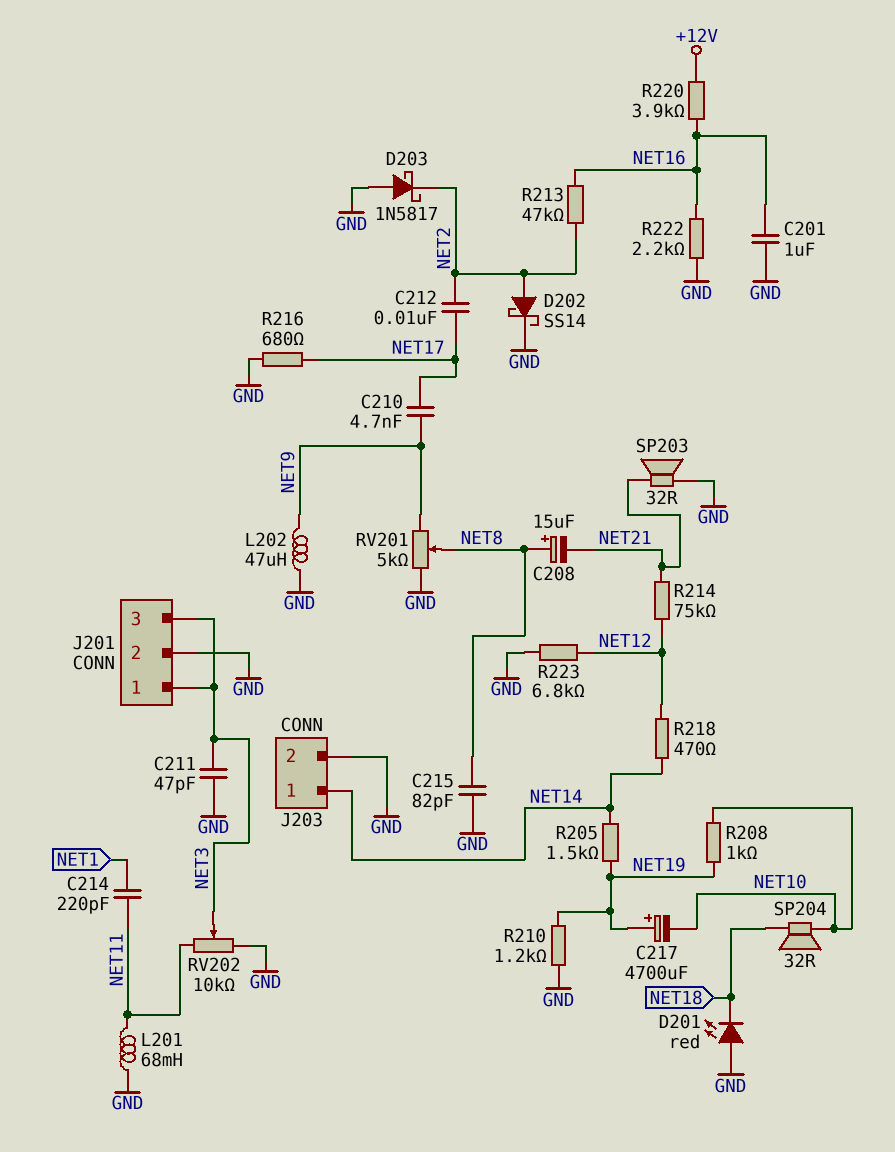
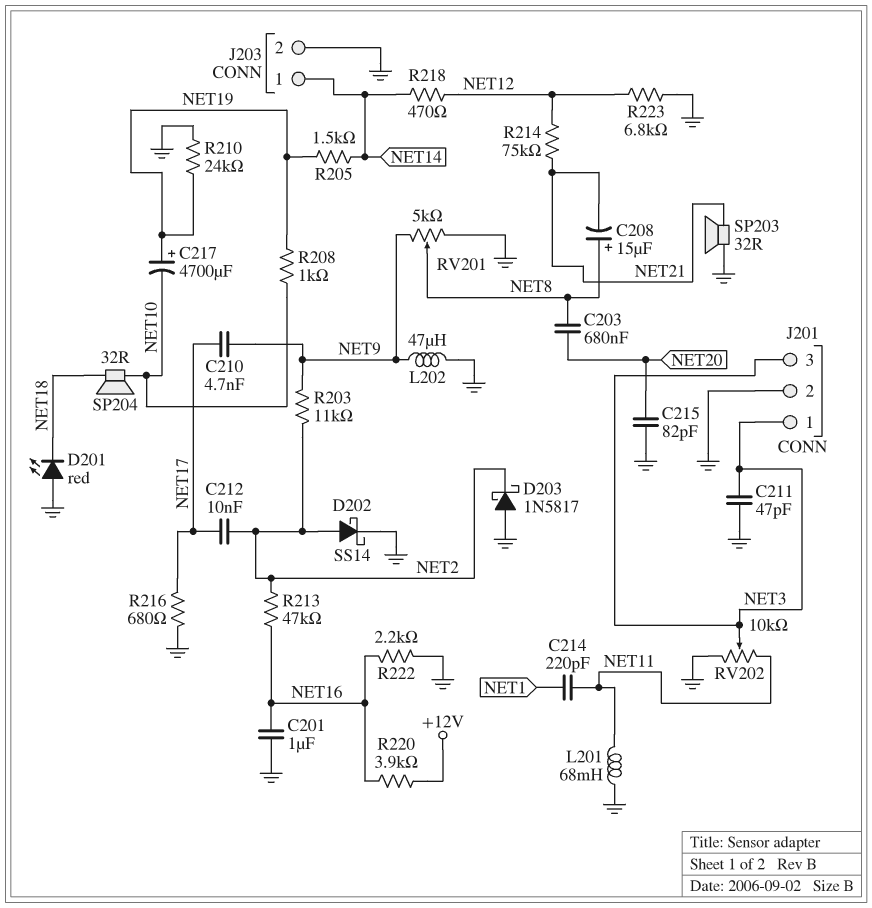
C203: none -> 680nF (NET8, NET20)
C215: 82pF (GND, NET8) -> 82pF (GND, NET20)
R203: none -> 11k (NET2, NET9)
R210: 1.2k (GND, NET19) -> 24k (GND, NET19)

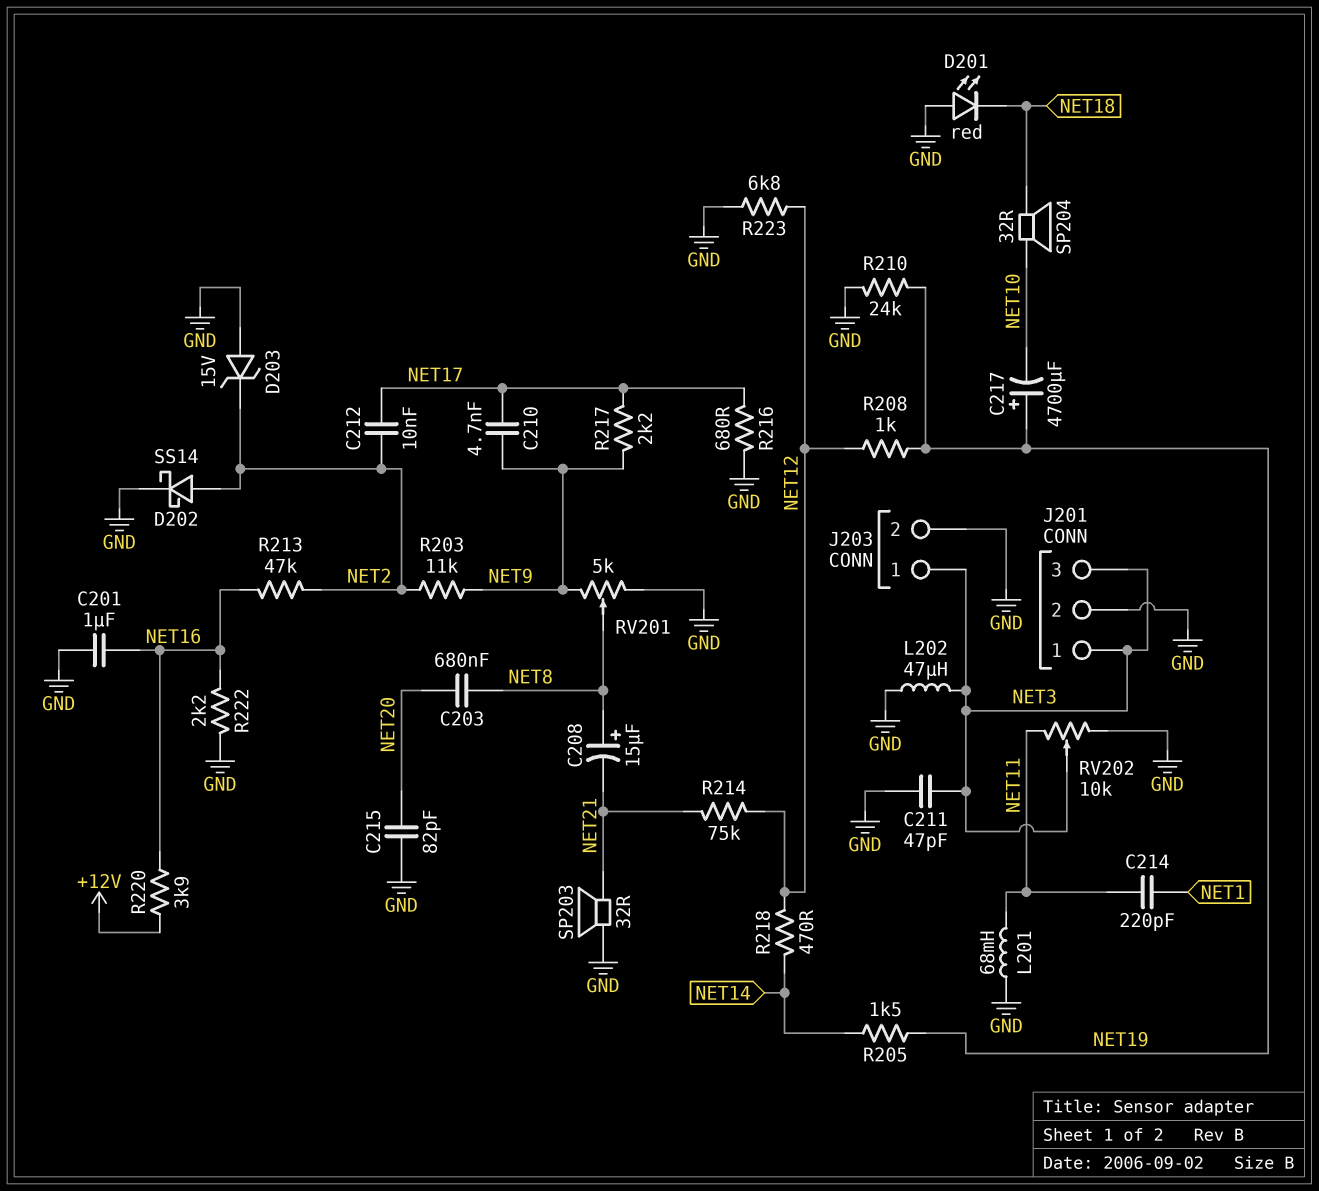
D203: schottky 1N5817 (A GND, K NET2) -> zener 15V (A GND, K NET2)
J203 pin 1: NET14 -> NET3
L202: 47uH (GND, NET9) -> 47uH (GND, NET3)
R208: 1k (NET10, NET19) -> 1k (NET12, NET19)
R217: none -> 2.2k (NET9, NET17)

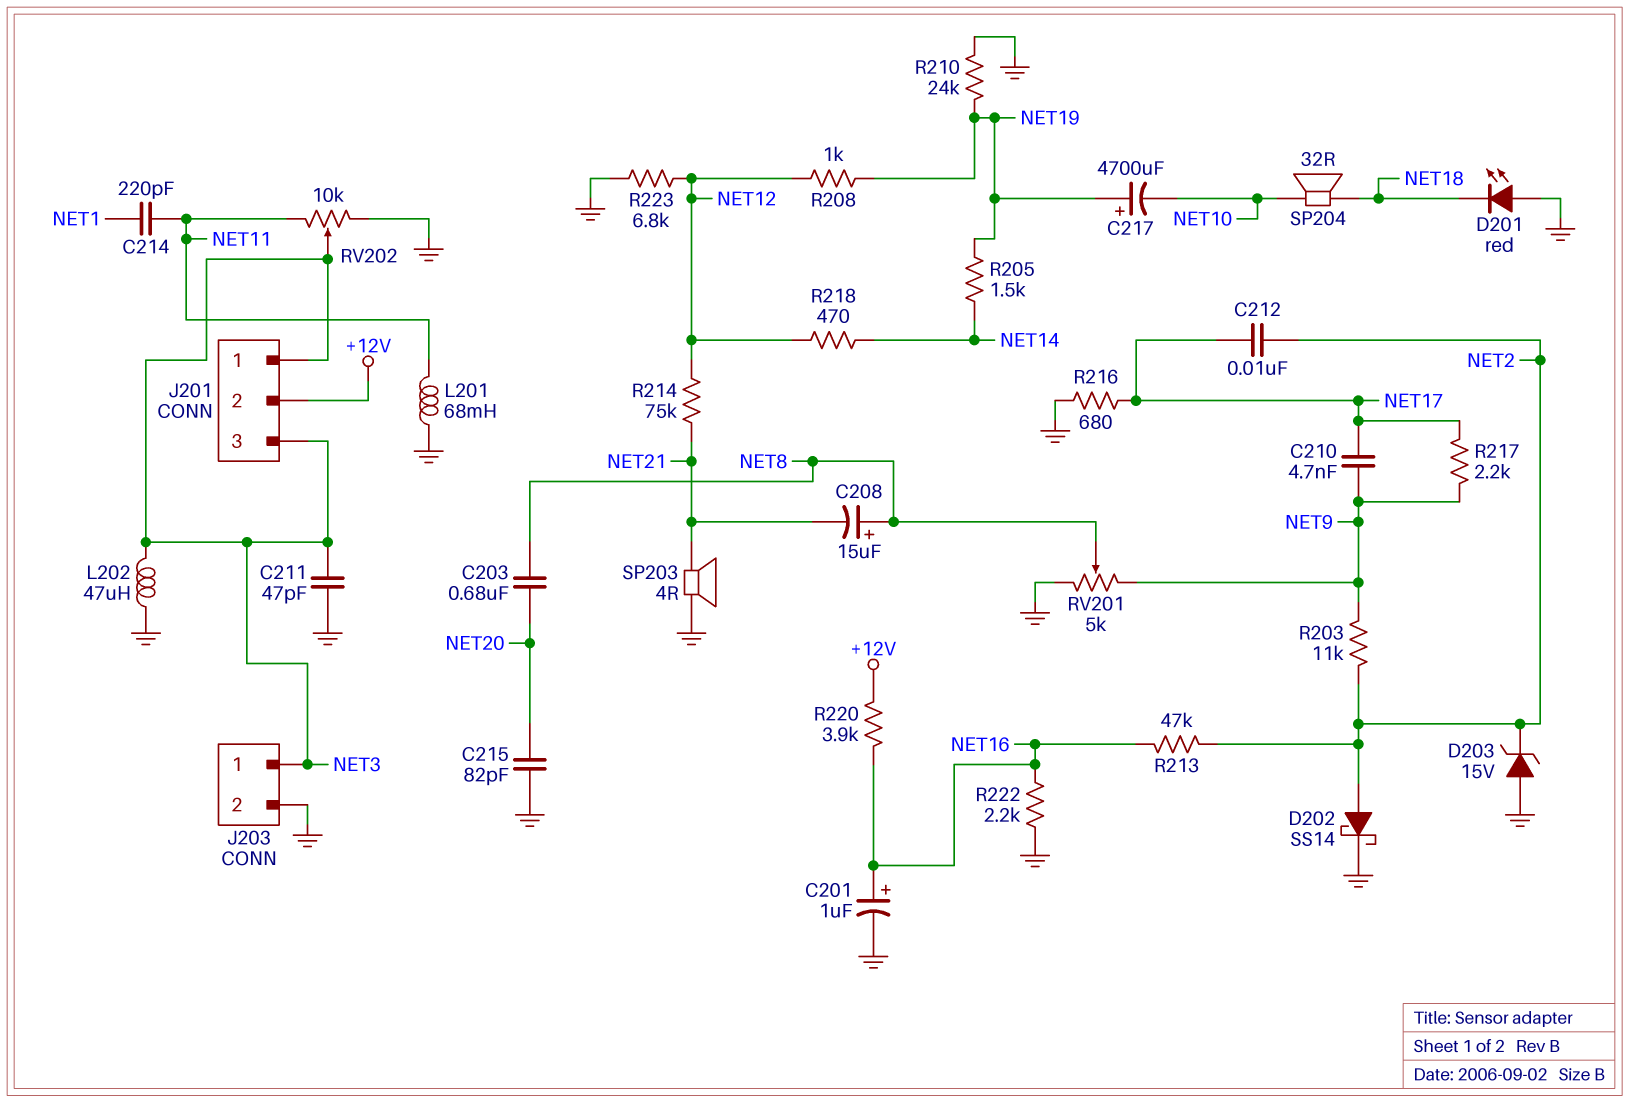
C201: 1uF (GND, NET16) -> 1uF (plus NET16, minus GND)
J201 pin 2: GND -> +12V
SP203: speaker 32R (GND, NET21) -> speaker 4R (GND, NET21)

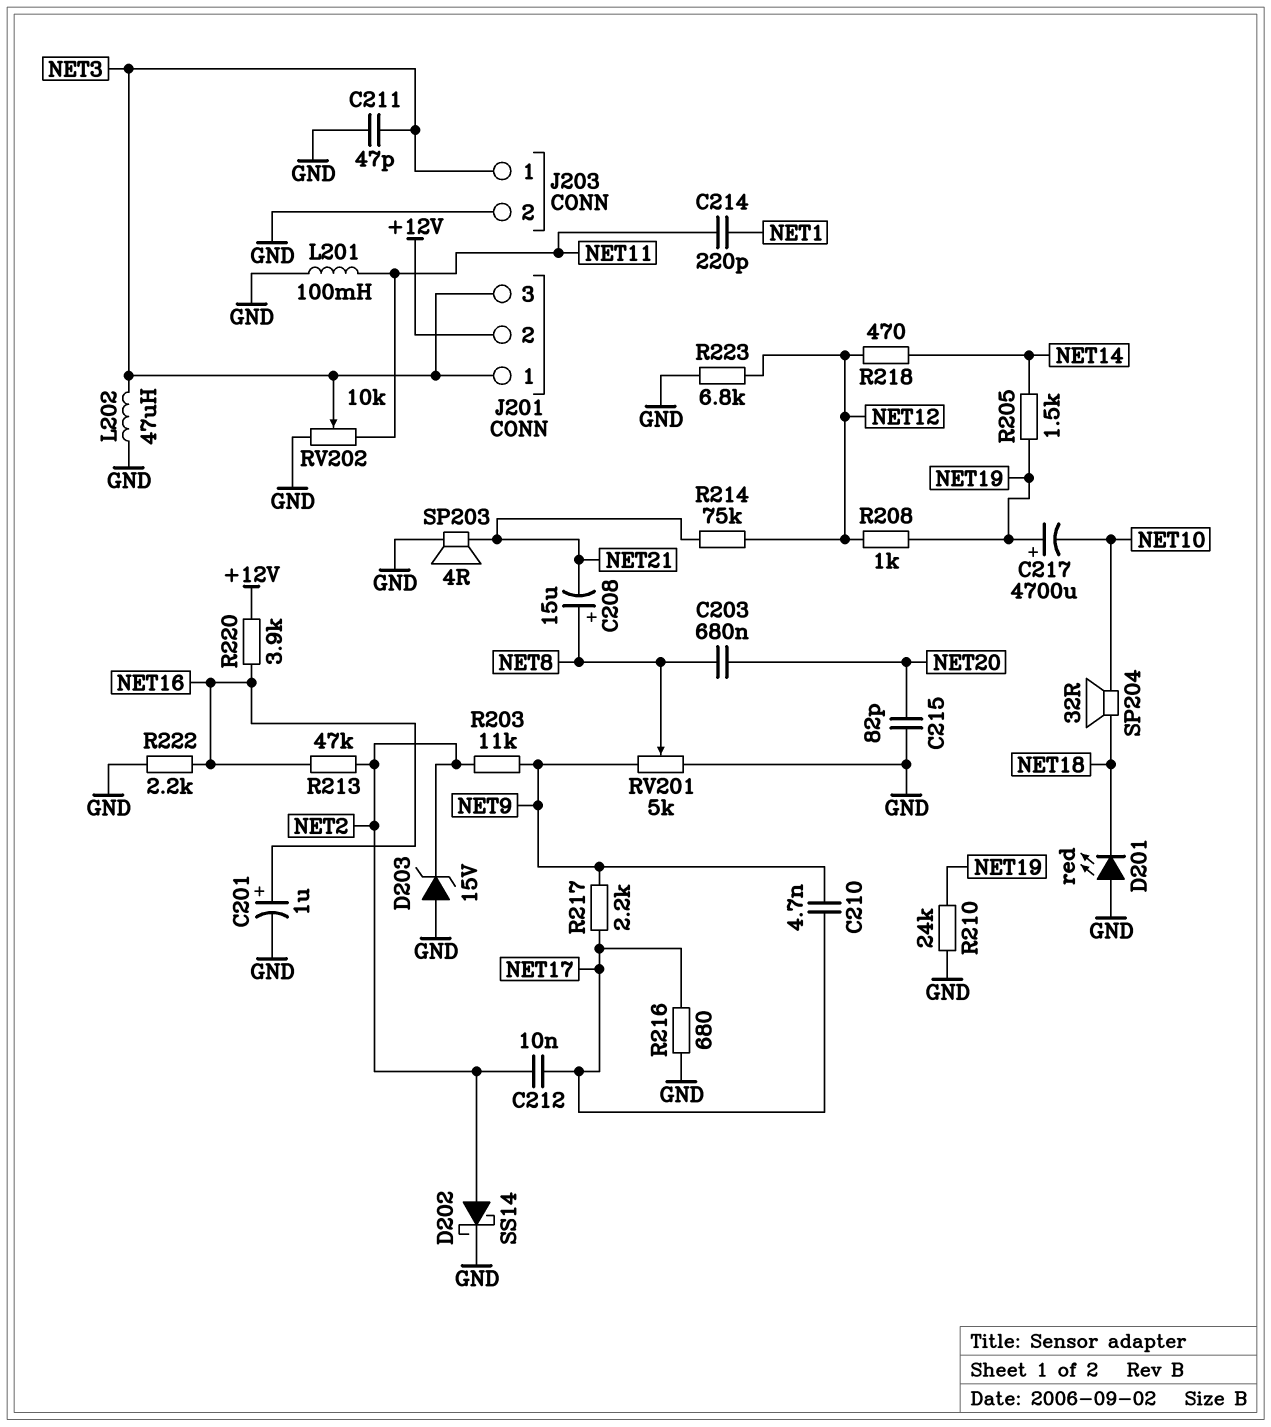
L201: 68mH (GND, NET11) -> 100mH (GND, NET11)

